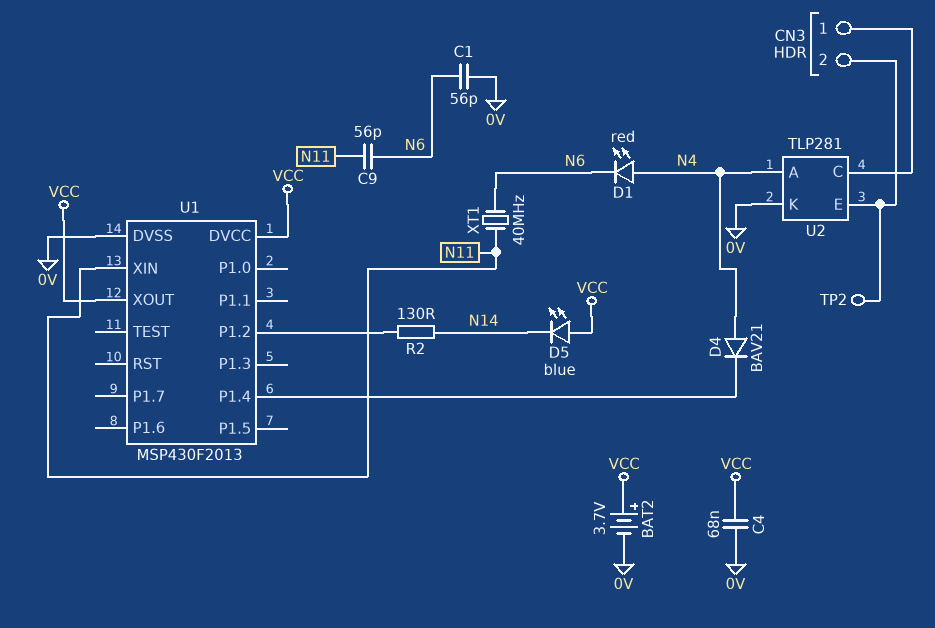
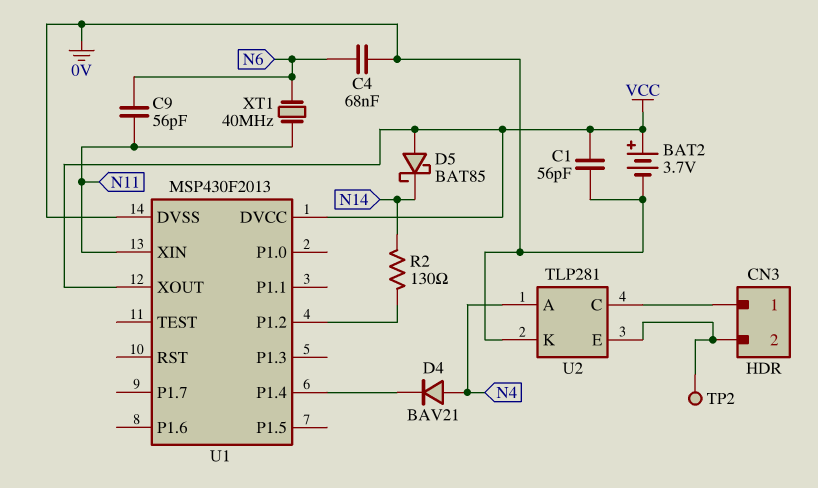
C1: 56pF (0V, N6) -> 56pF (0V, VCC)
C4: 68nF (0V, VCC) -> 68nF (0V, N6)
D1: LED red (A N4, K N6) -> none
D5: LED blue (A VCC, K N14) -> schottky BAT85 (A VCC, K N14)

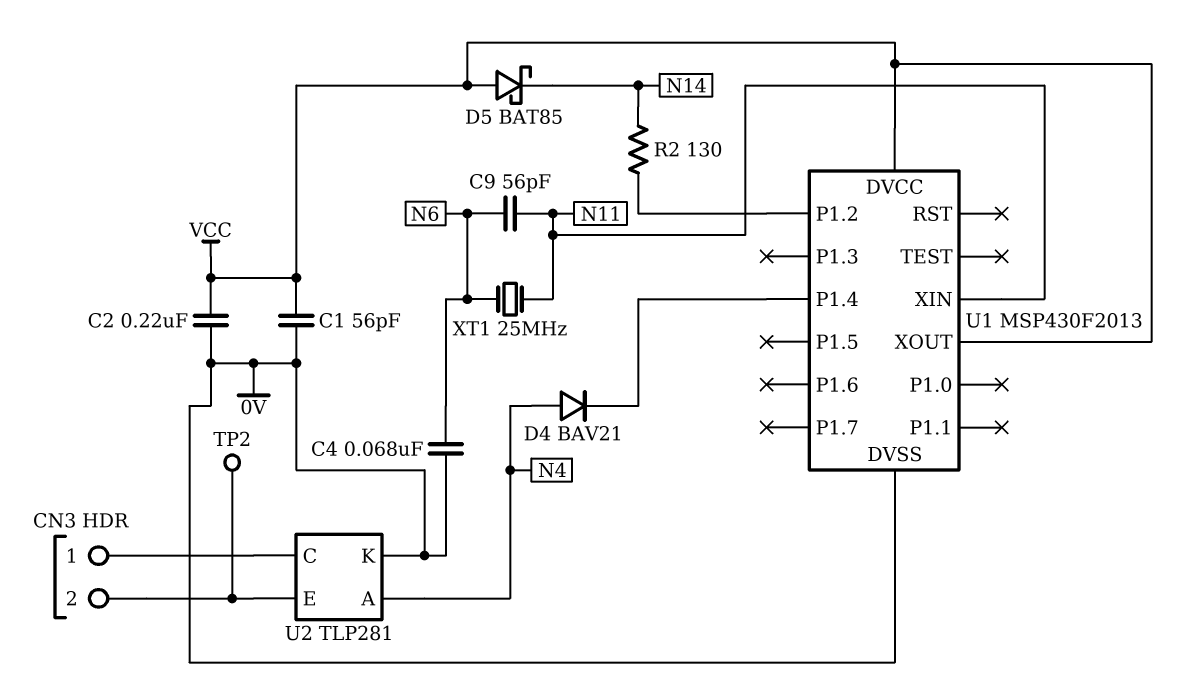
BAT2: 3.7V (plus VCC, minus 0V) -> none
C2: none -> 220nF (0V, VCC)
XT1: 40MHz (N6, N11) -> 25MHz (N6, N11)

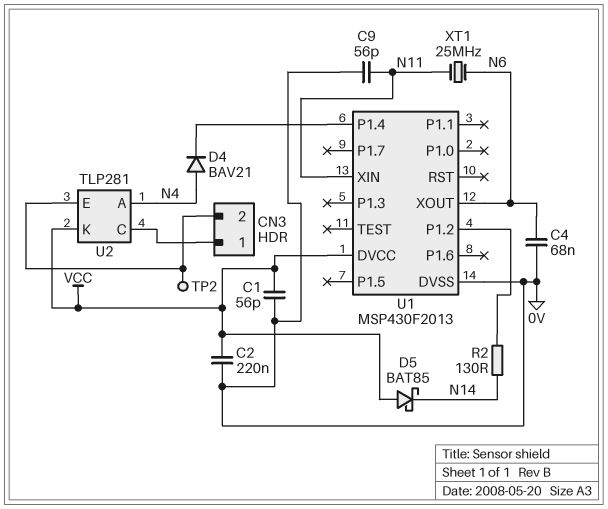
C9: 56pF (N6, N11) -> 56pF (0V, N11)
U1 pin XOUT: VCC -> N6
U2 pin K: 0V -> VCC

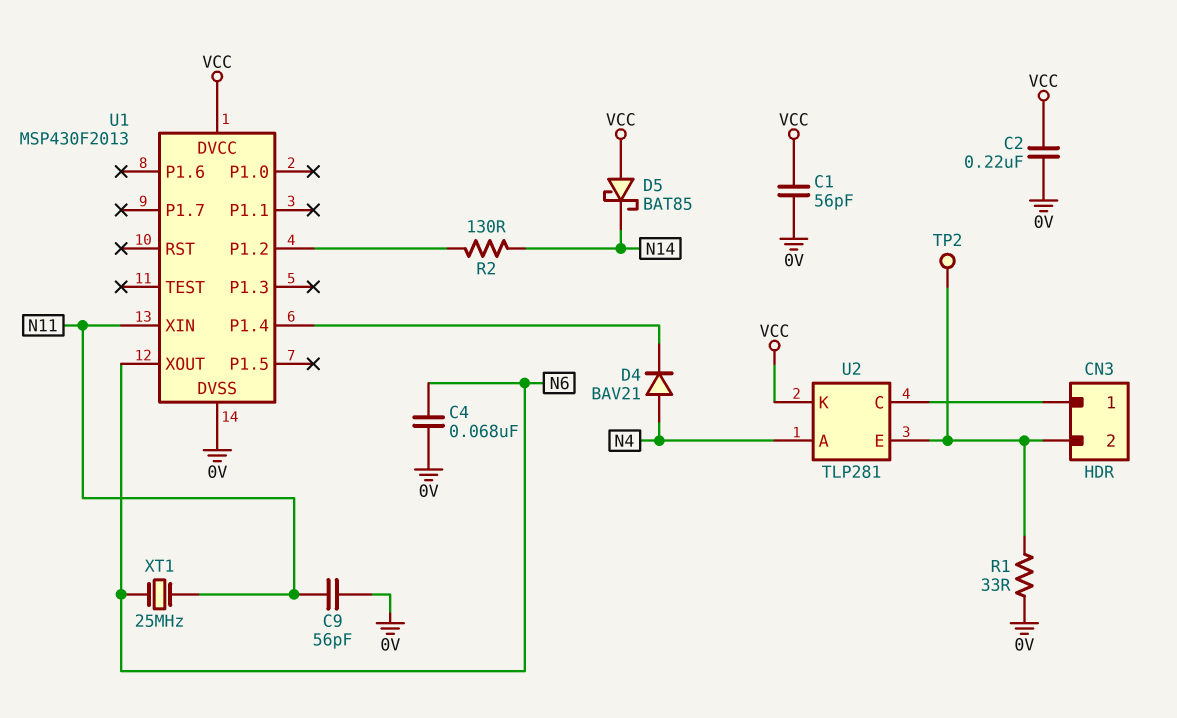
R1: none -> 33 (0V, CN3/2)

